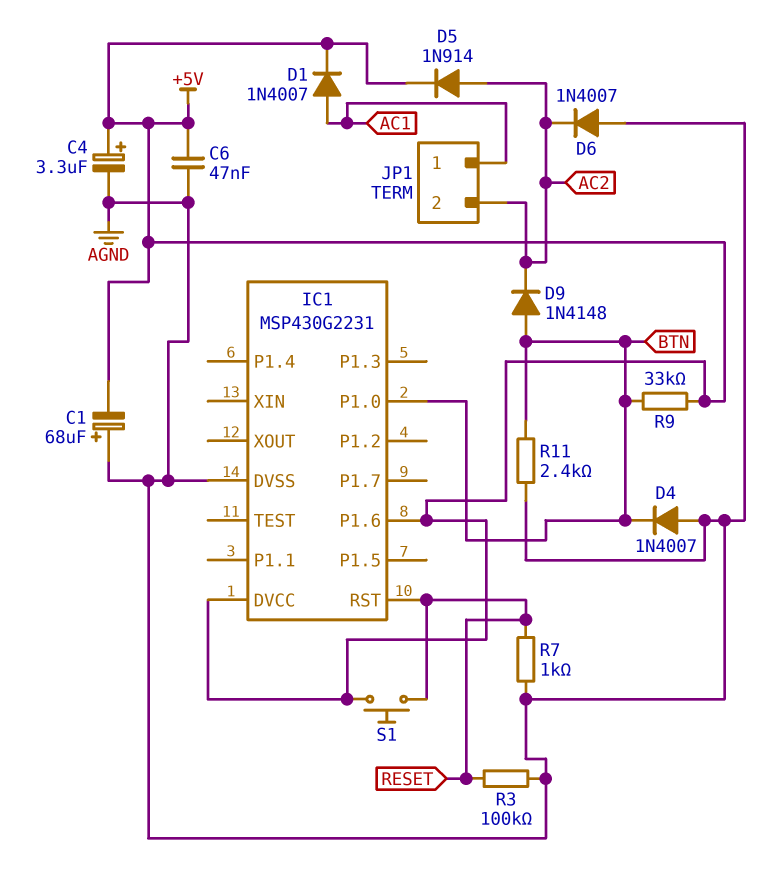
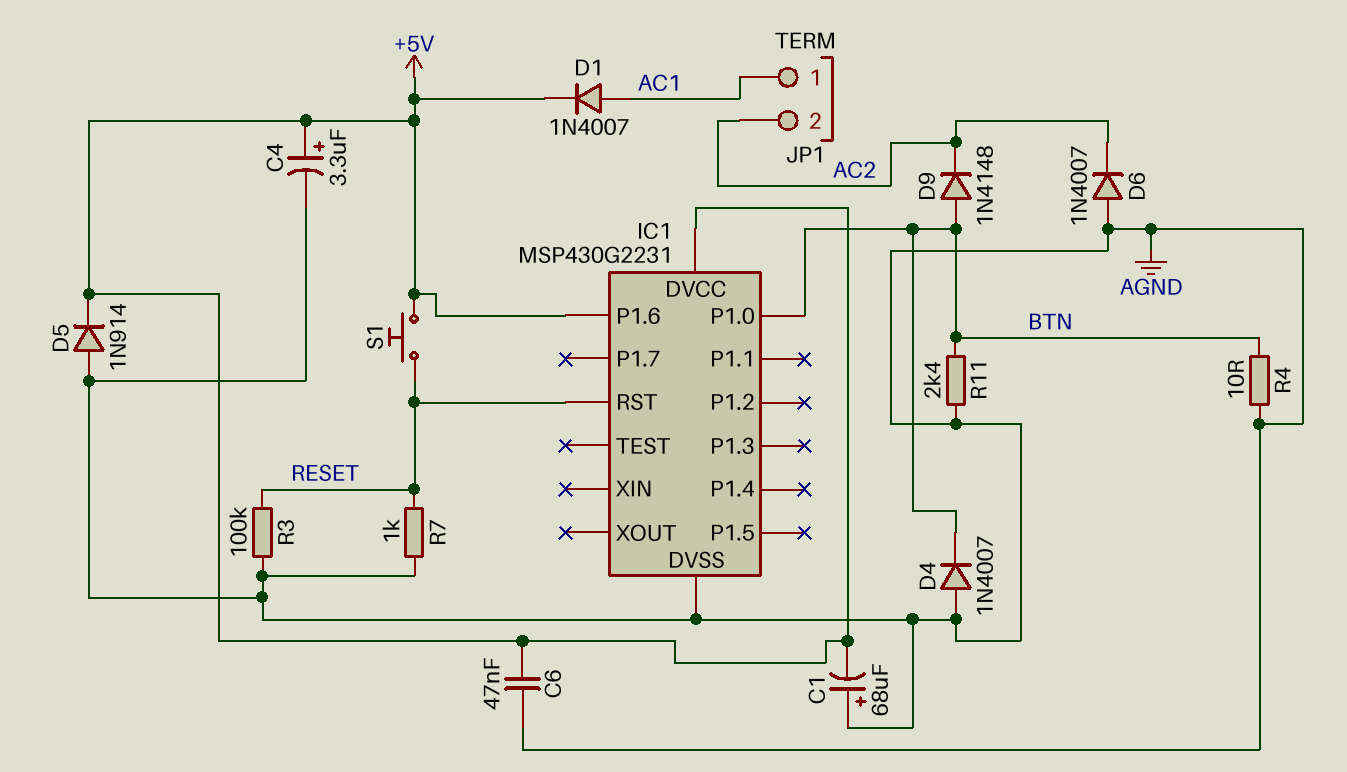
D5: diode 1N914 (A AC2, K +5V) -> diode 1N914 (A AGND, K +5V)
R4: none -> 10 (AGND, BTN)
R9: 33k (+5V, BTN) -> none

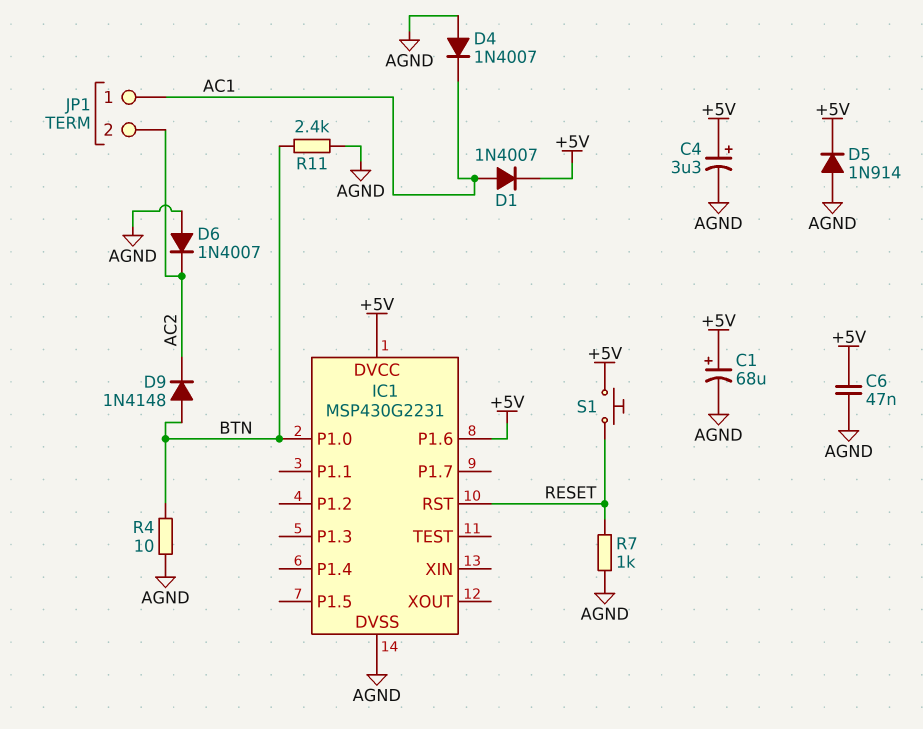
C1: 68uF (plus AGND, minus +5V) -> 68uF (plus +5V, minus AGND)
D4: diode 1N4007 (A AGND, K BTN) -> diode 1N4007 (A AGND, K AC1)
R3: 100k (AGND, RESET) -> none

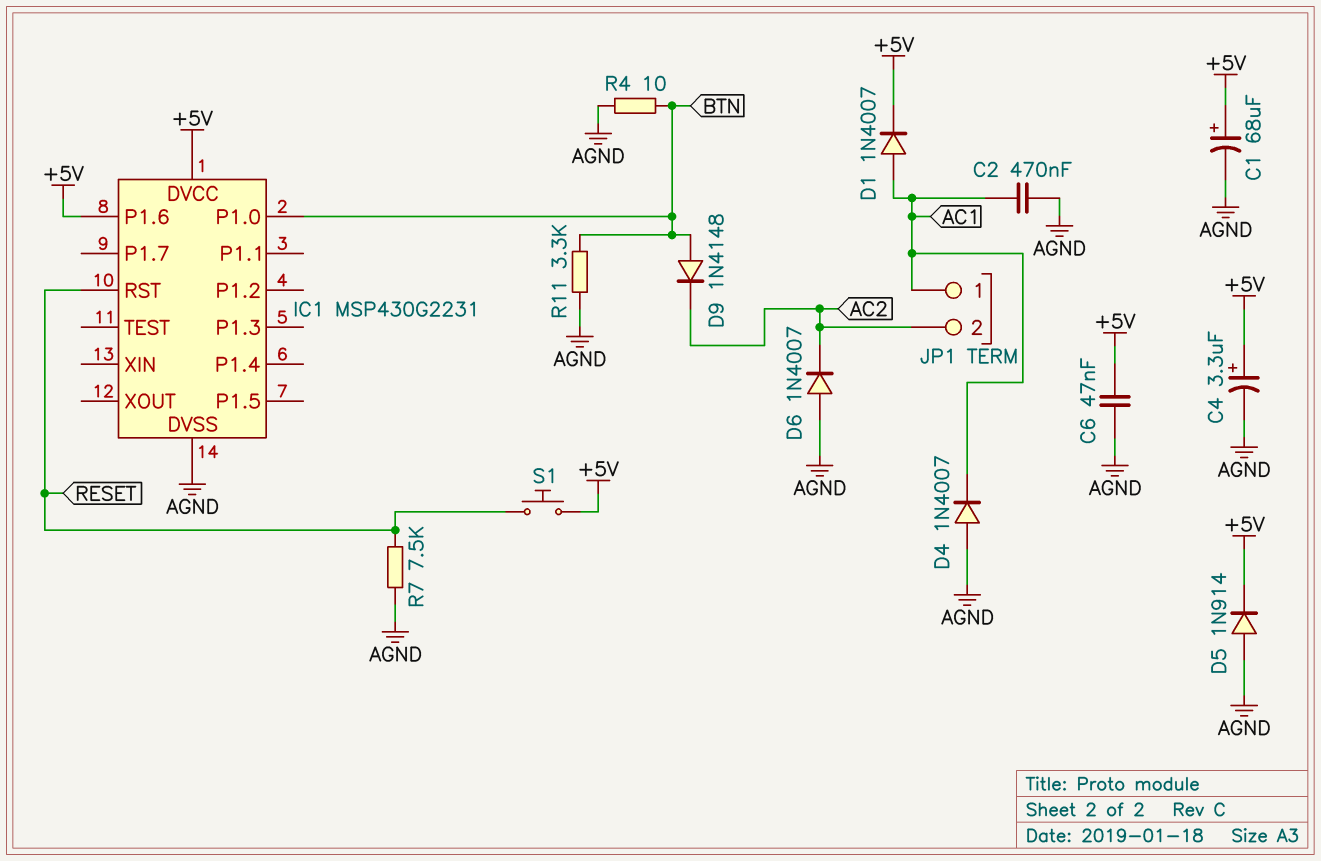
C2: none -> 470nF (AC1, AGND)
R7: 1k (AGND, RESET) -> 7.5k (AGND, RESET)
R11: 2.4k (AGND, BTN) -> 3.3k (AGND, BTN)

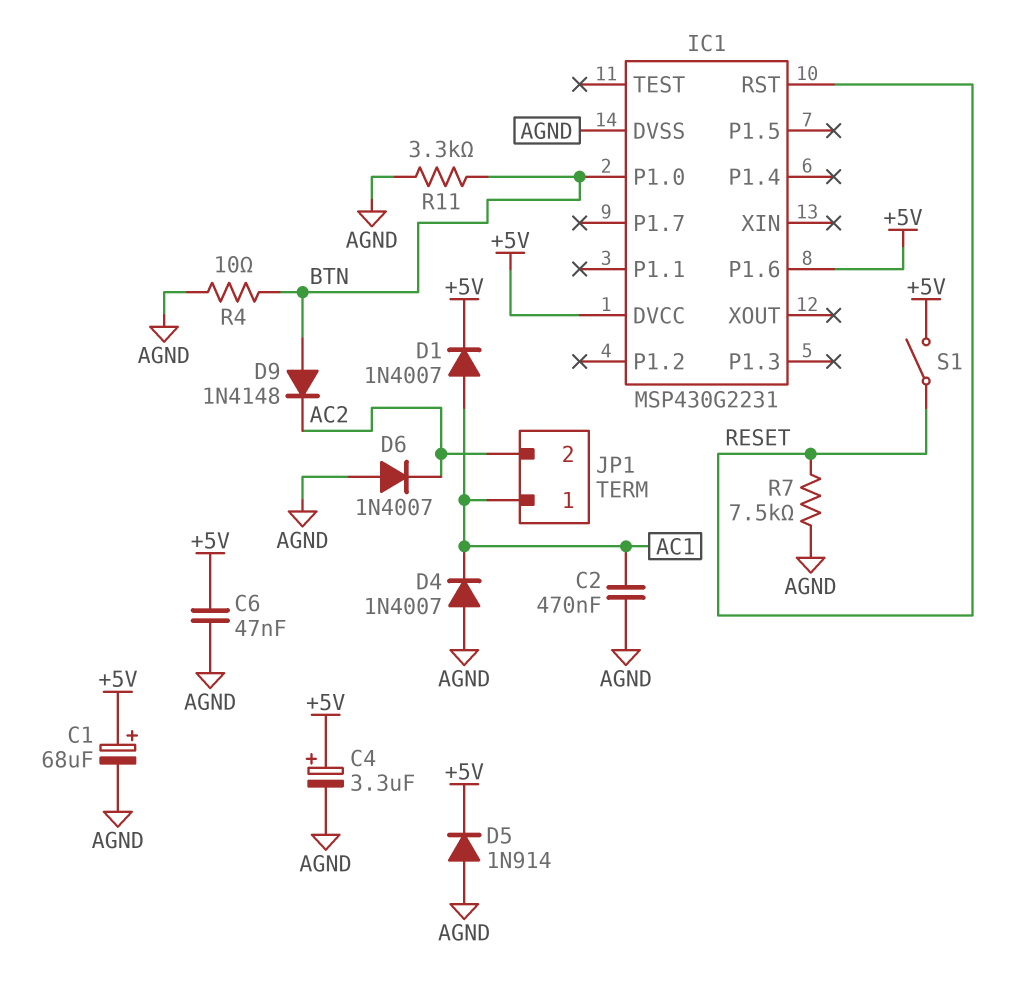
S1: button (+5V, RESET) -> switch (+5V, RESET)

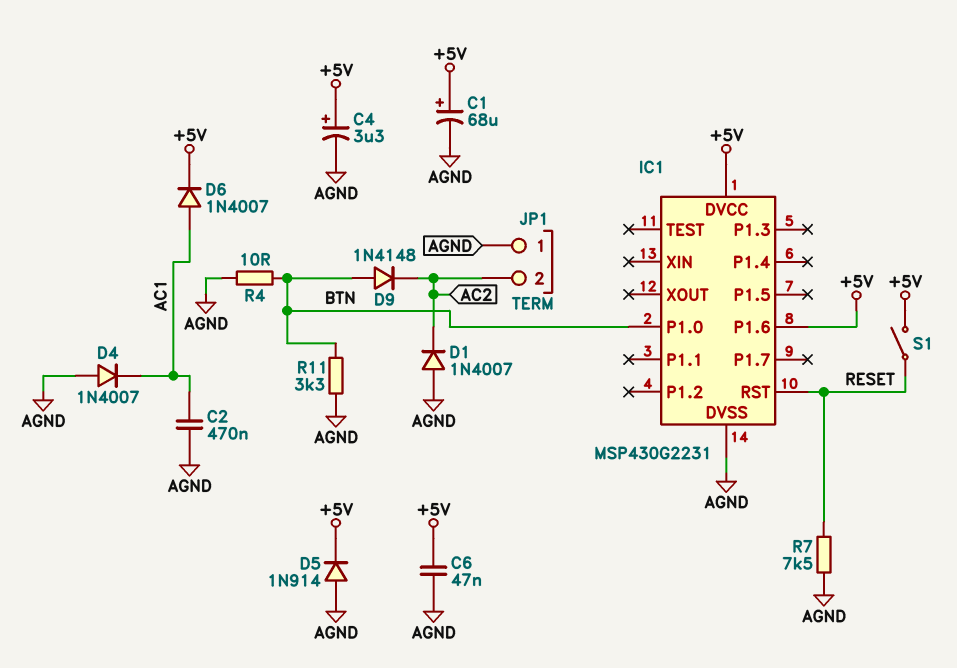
D1: diode 1N4007 (A AC1, K +5V) -> diode 1N4007 (A AGND, K AC2)
D6: diode 1N4007 (A AGND, K AC2) -> diode 1N4007 (A AC1, K +5V)
JP1 pin 1: AC1 -> AGND

